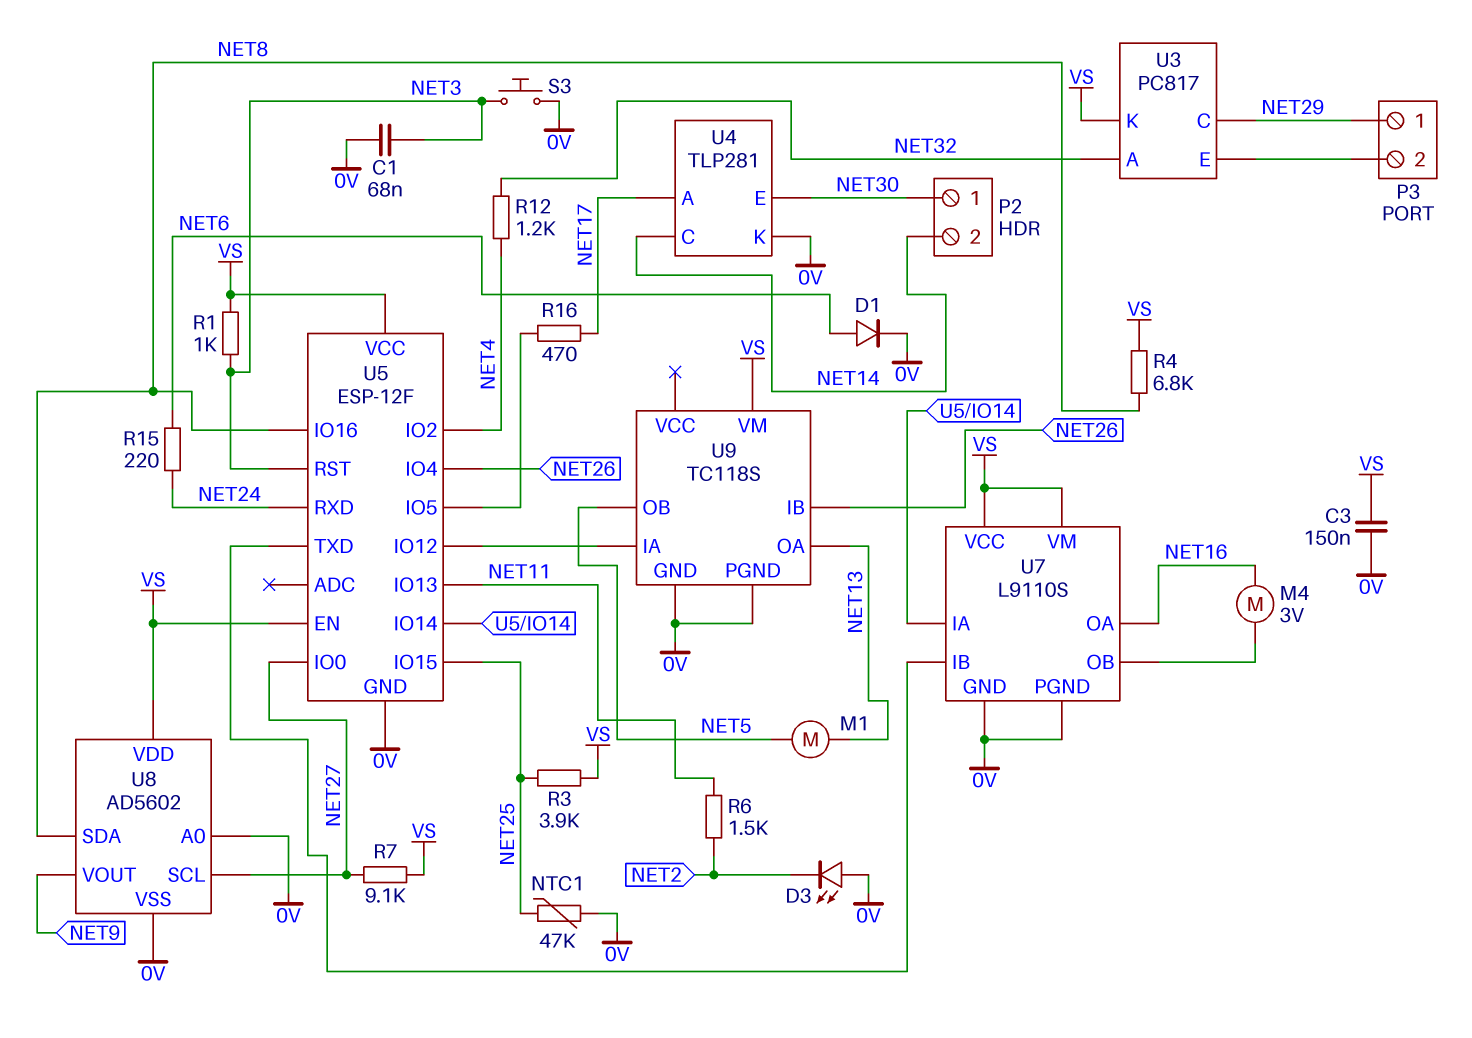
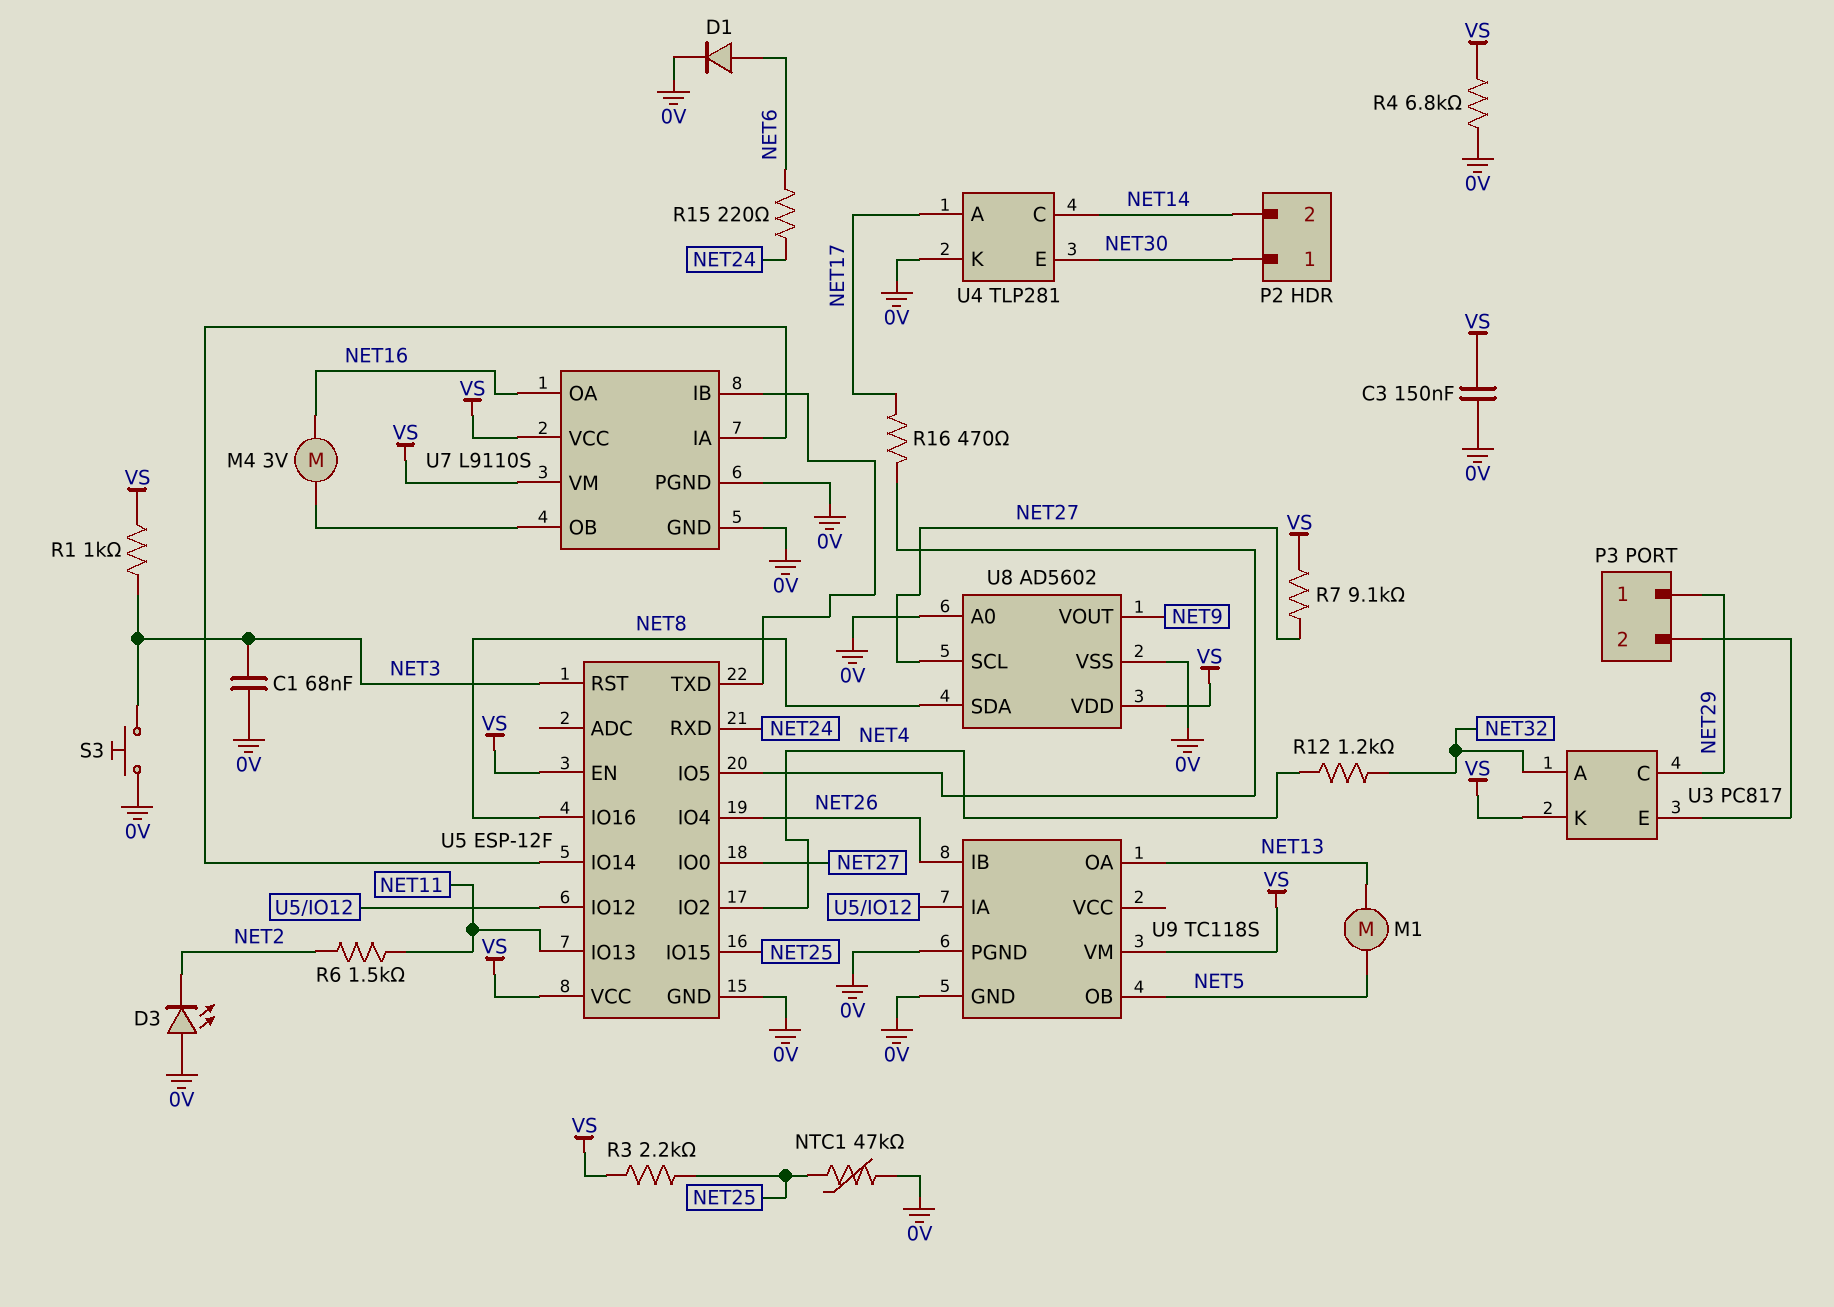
R3: 3.9k (NET25, VS) -> 2.2k (NET25, VS)
R4: 6.8k (NET8, VS) -> 6.8k (0V, VS)

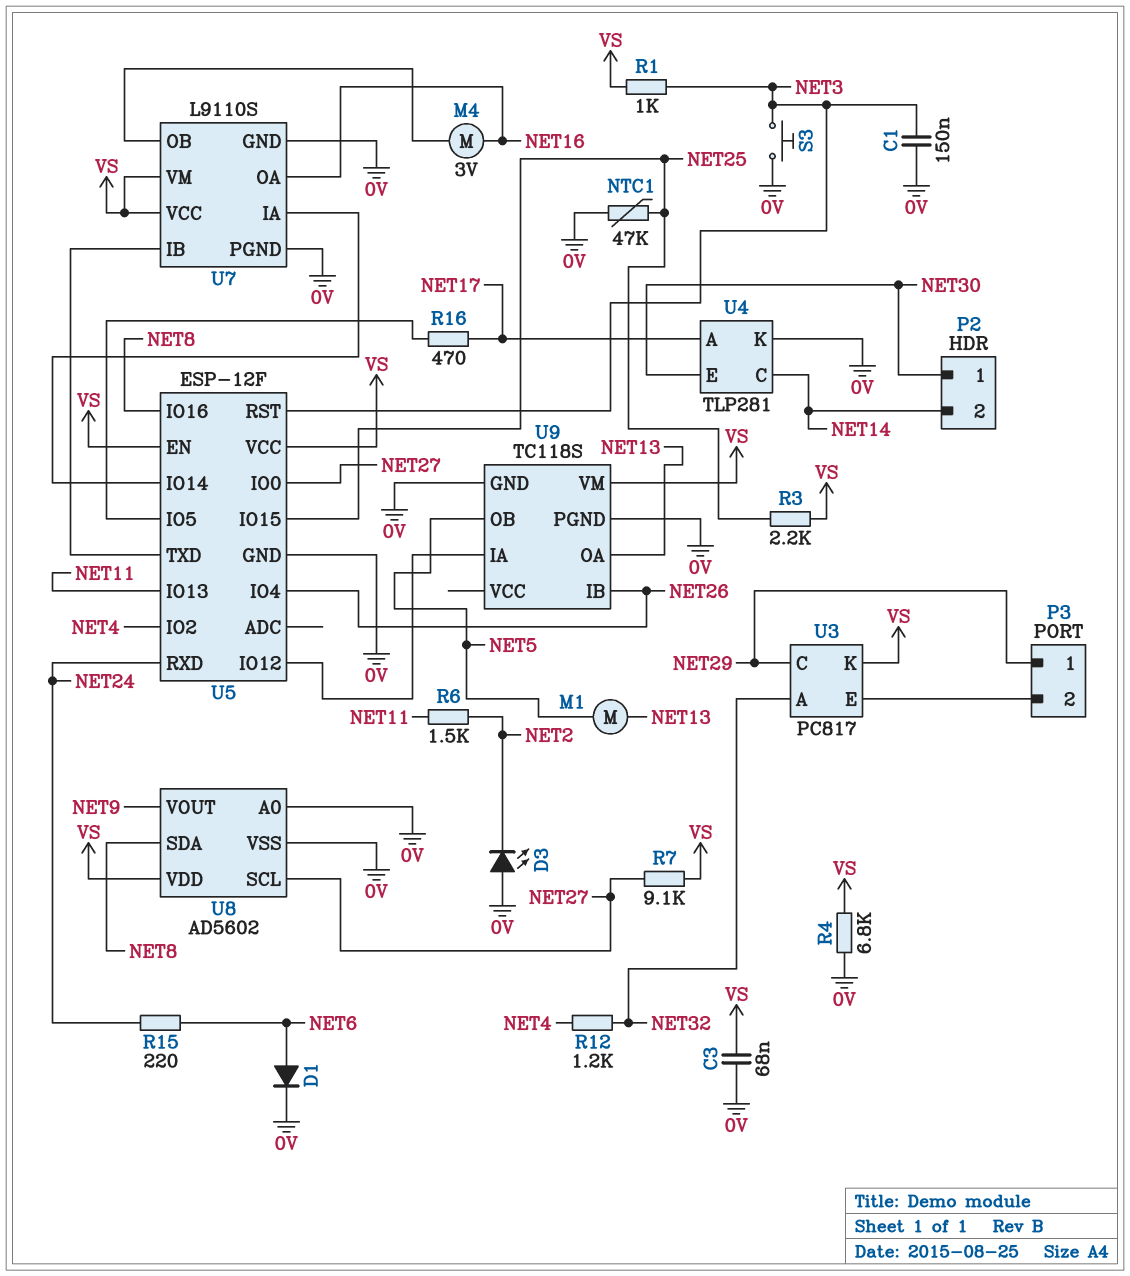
C1: 68nF (0V, NET3) -> 150nF (0V, NET3)
C3: 150nF (0V, VS) -> 68nF (0V, VS)

